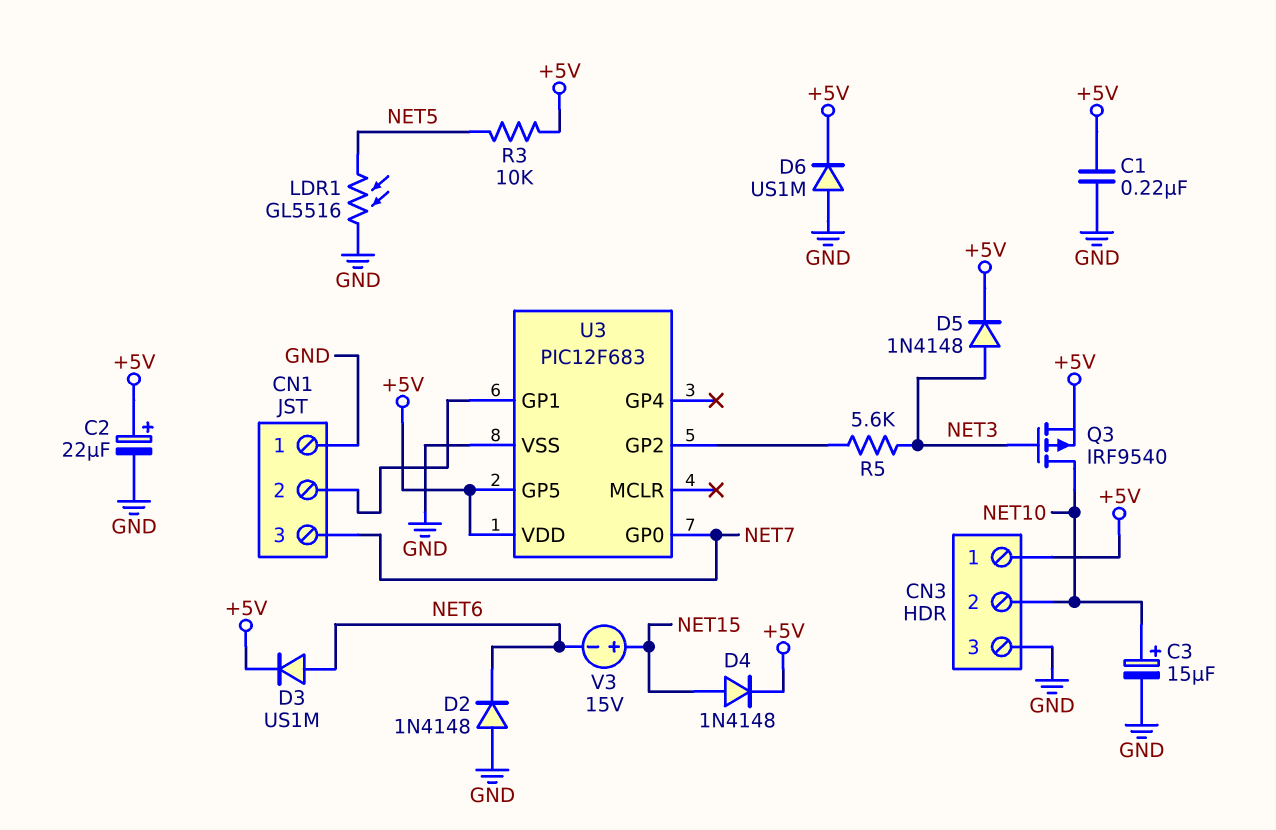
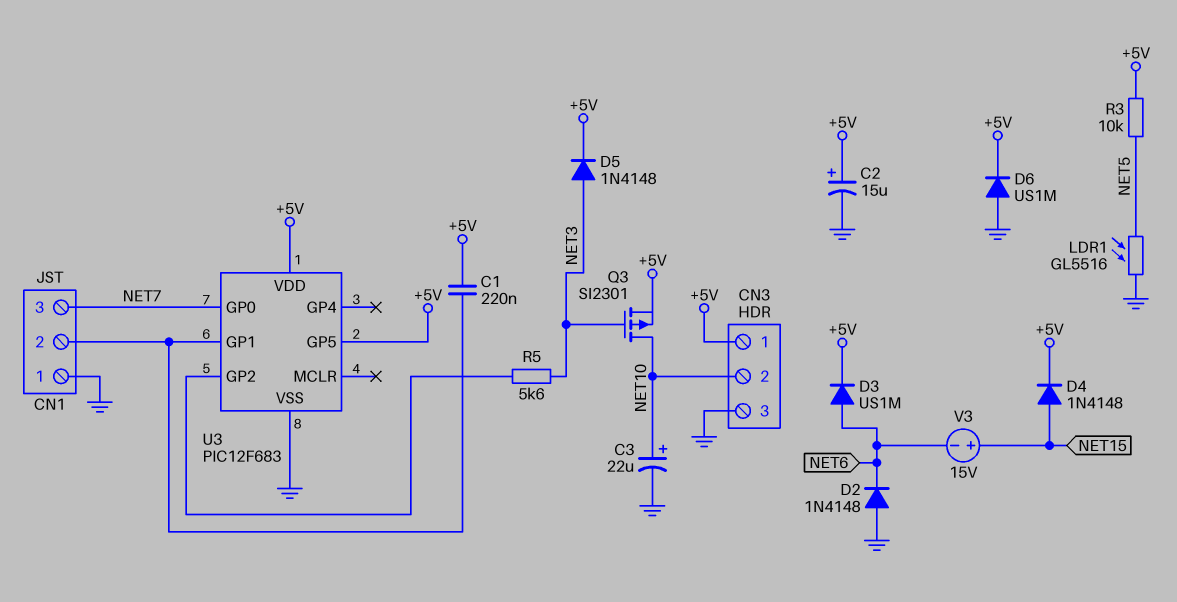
C1: 220nF (+5V, GND) -> 220nF (+5V, CN1/2)
C2: 22uF (plus +5V, minus GND) -> 15uF (plus +5V, minus GND)
C3: 15uF (plus NET10, minus GND) -> 22uF (plus NET10, minus GND)
Q3: PMOS IRF9540 (G NET3, D NET10, S +5V) -> PMOS SI2301 (G NET3, D NET10, S +5V)

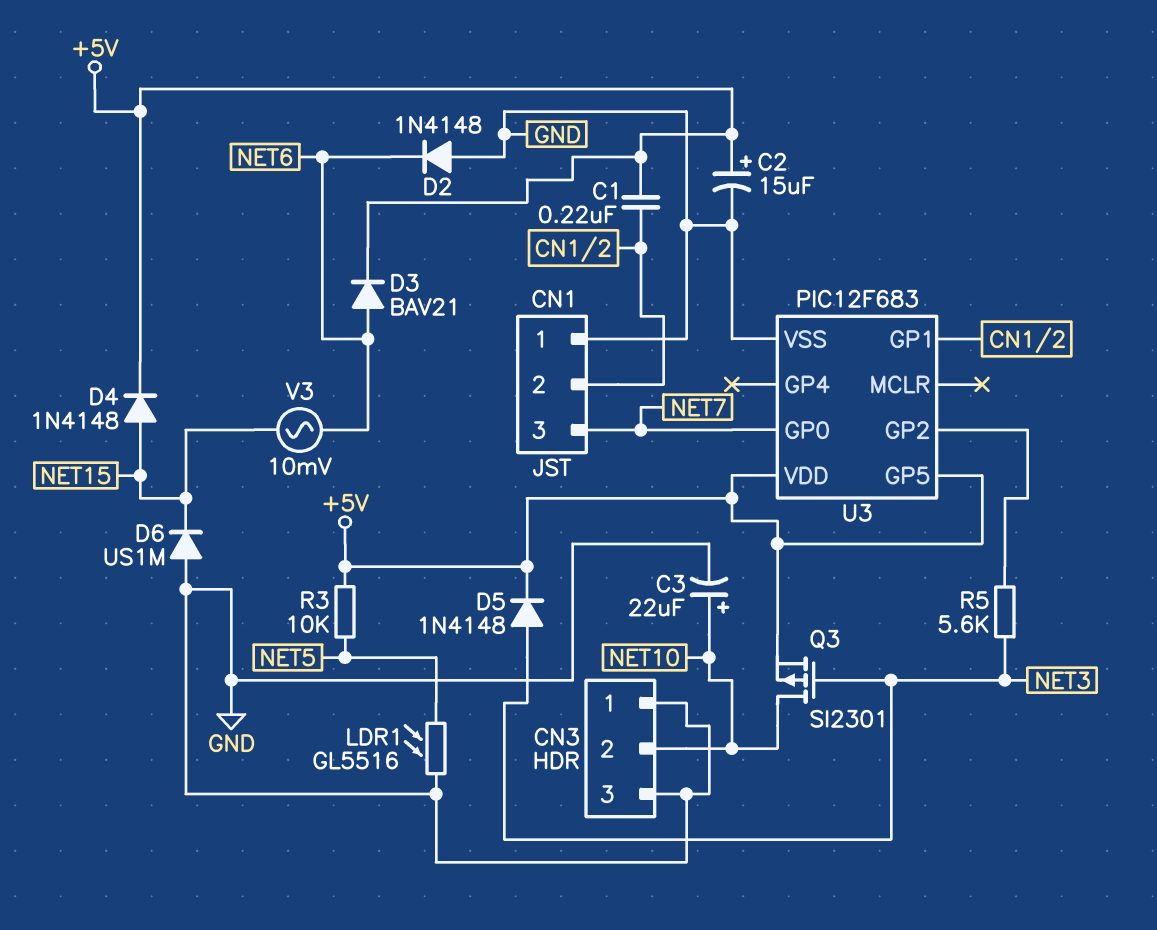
CN3 pin 1: +5V -> GND
D3: diode US1M (A NET6, K +5V) -> diode BAV21 (A NET6, K +5V)
D6: diode US1M (A GND, K +5V) -> diode US1M (A GND, K NET15)
V3: 15V (plus NET15, minus NET6) -> AC 10mV (NET6, NET15)

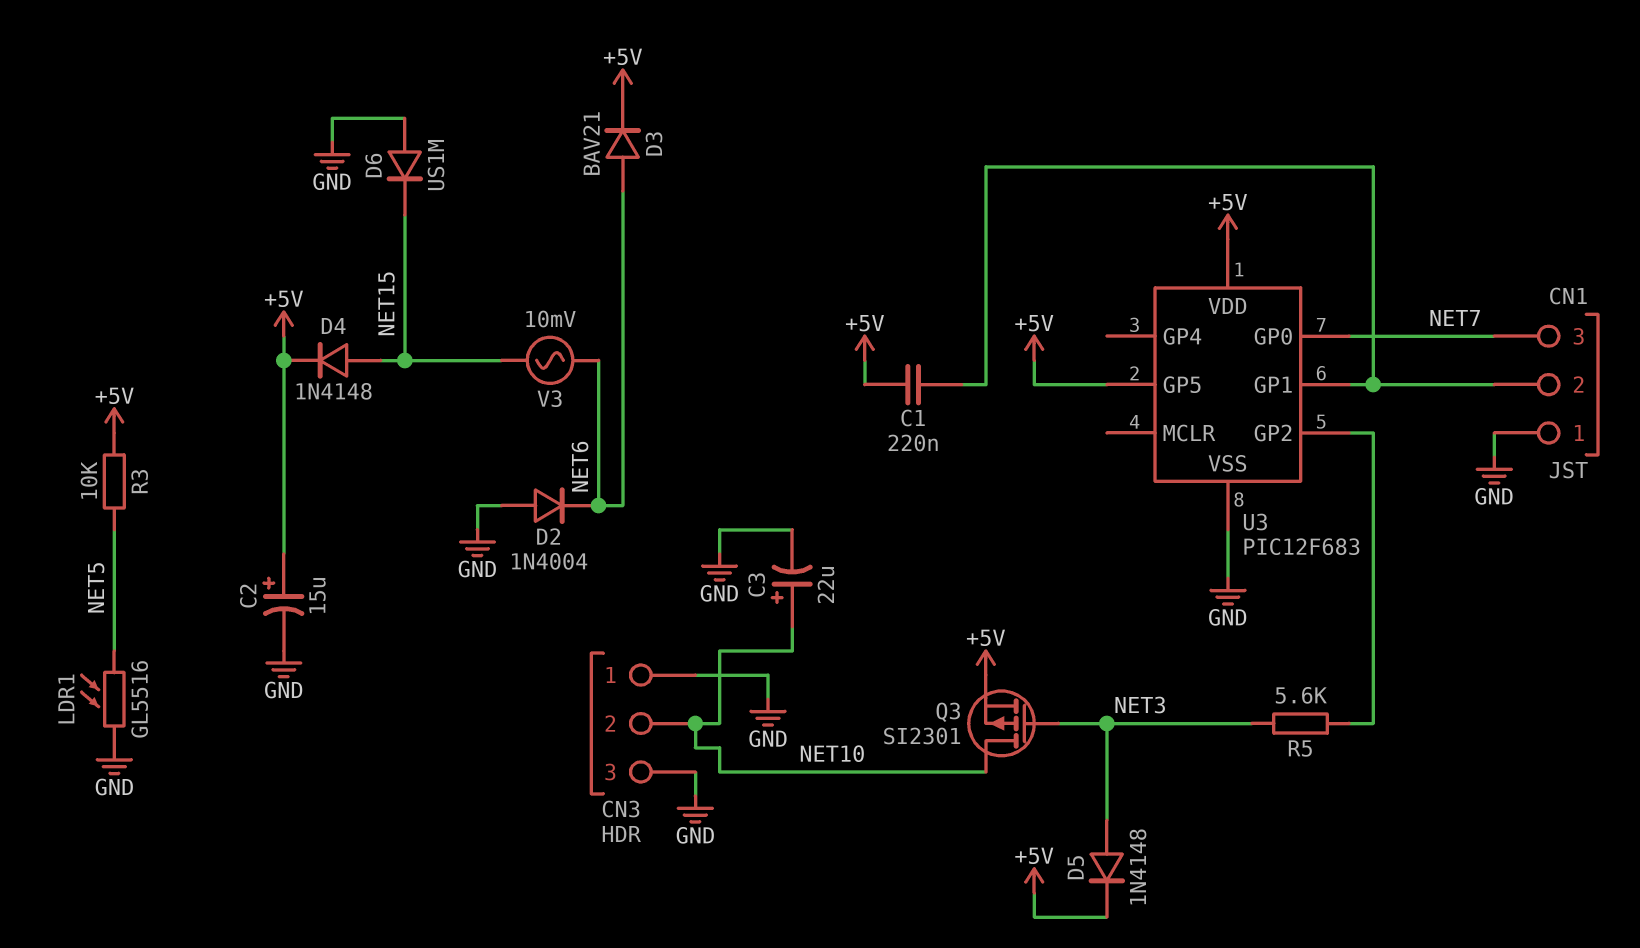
D2: diode 1N4148 (A GND, K NET6) -> diode 1N4004 (A GND, K NET6)

